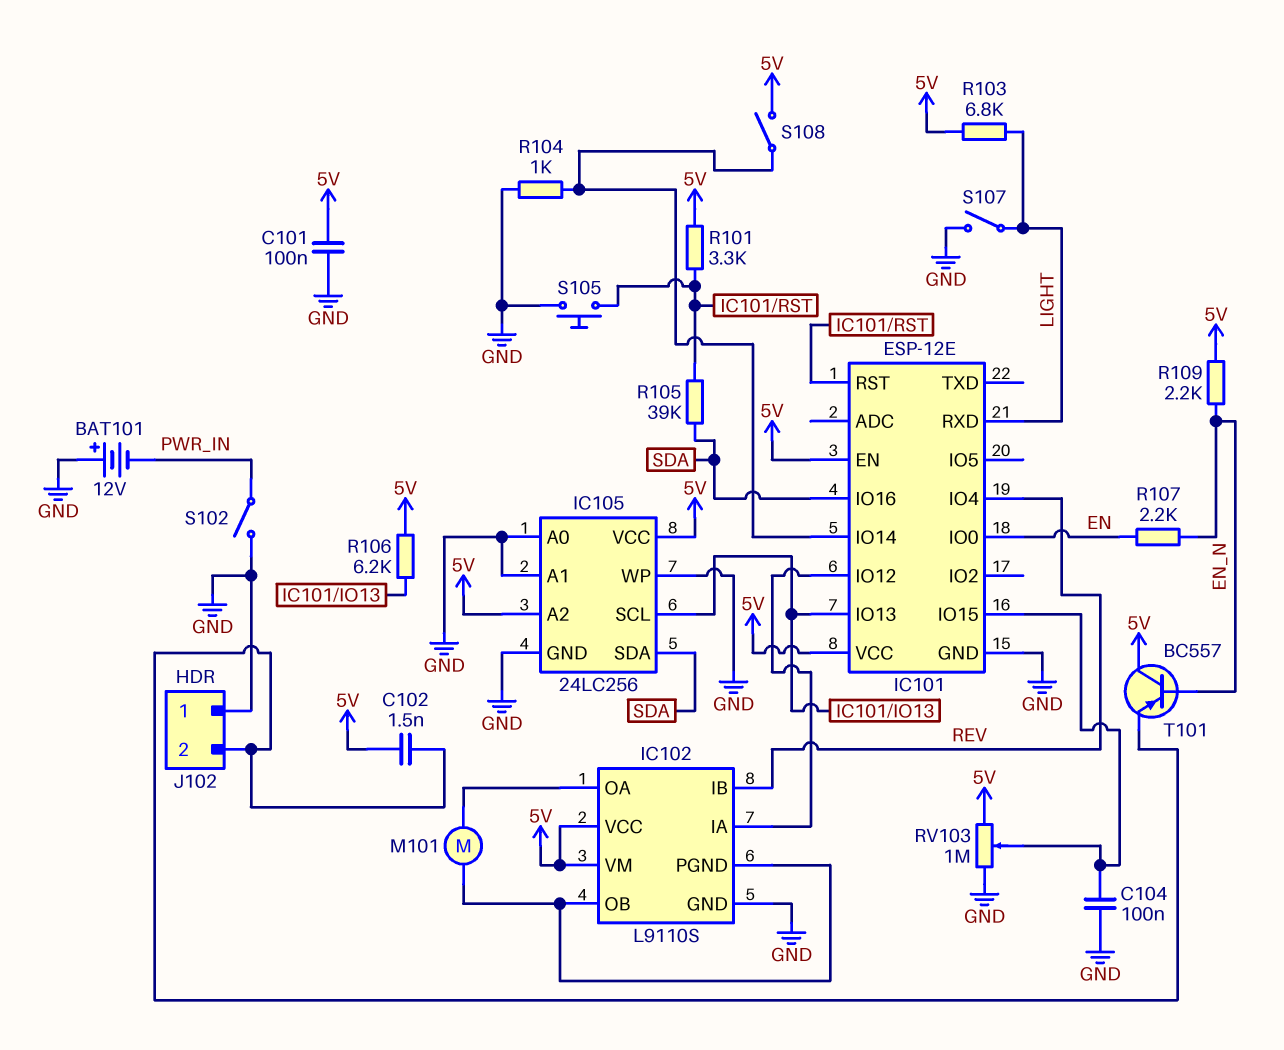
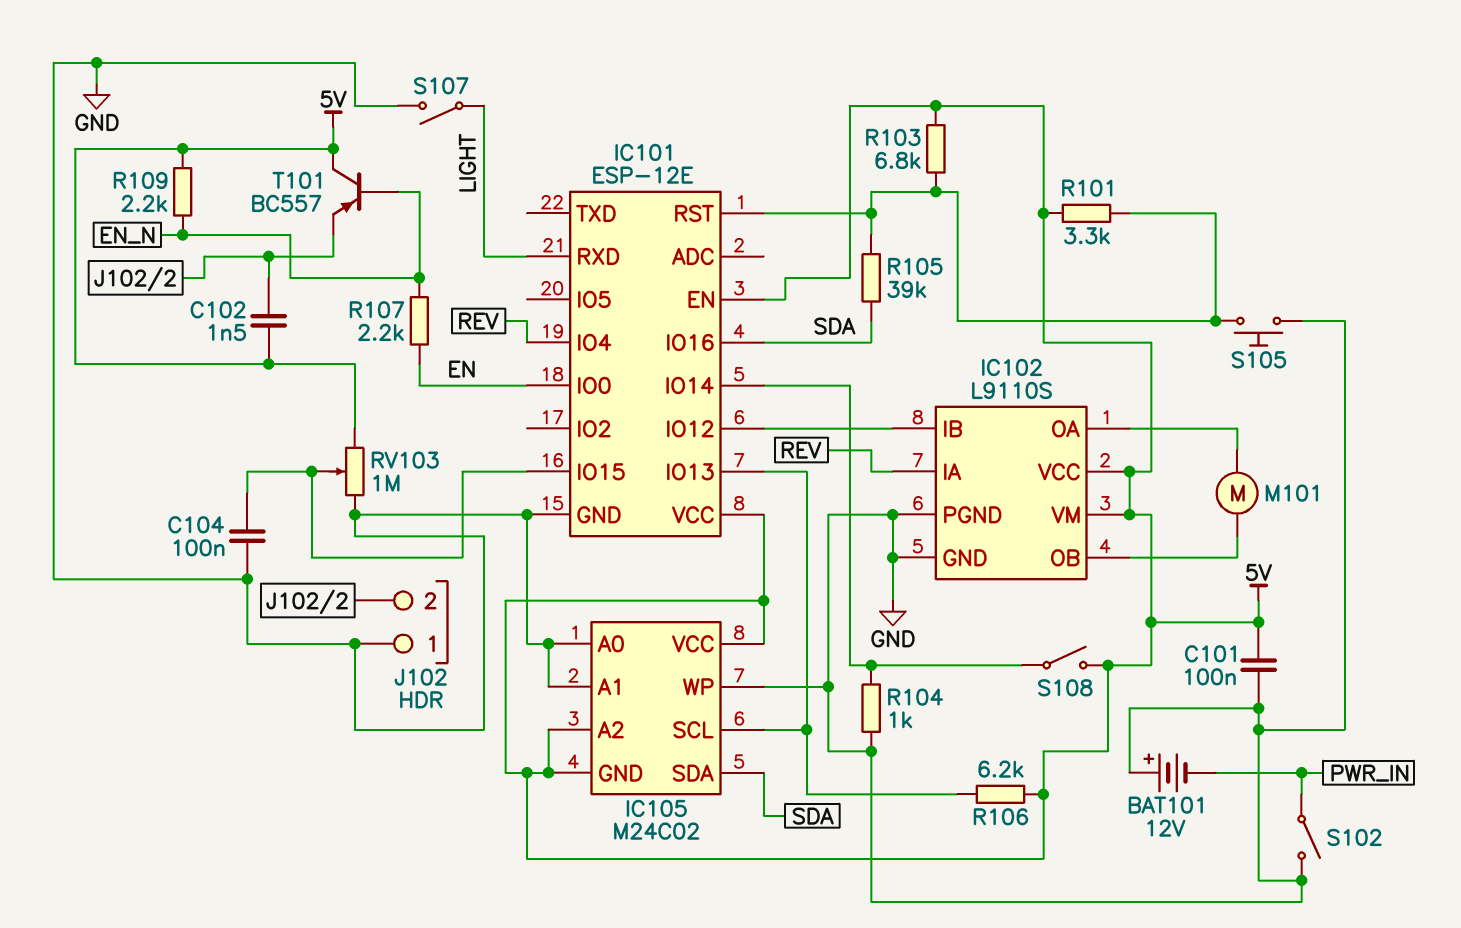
IC102 pin IA: IC101/IO12 -> REV
IC102 pin IB: REV -> IC101/IO12
IC102 pin PGND: IC102/OB -> GND
IC105: 24LC256 -> M24C02
IC105 pin GND: GND -> 5V
R103: 6.8k (5V, LIGHT) -> 6.8k (5V, IC101/RST)

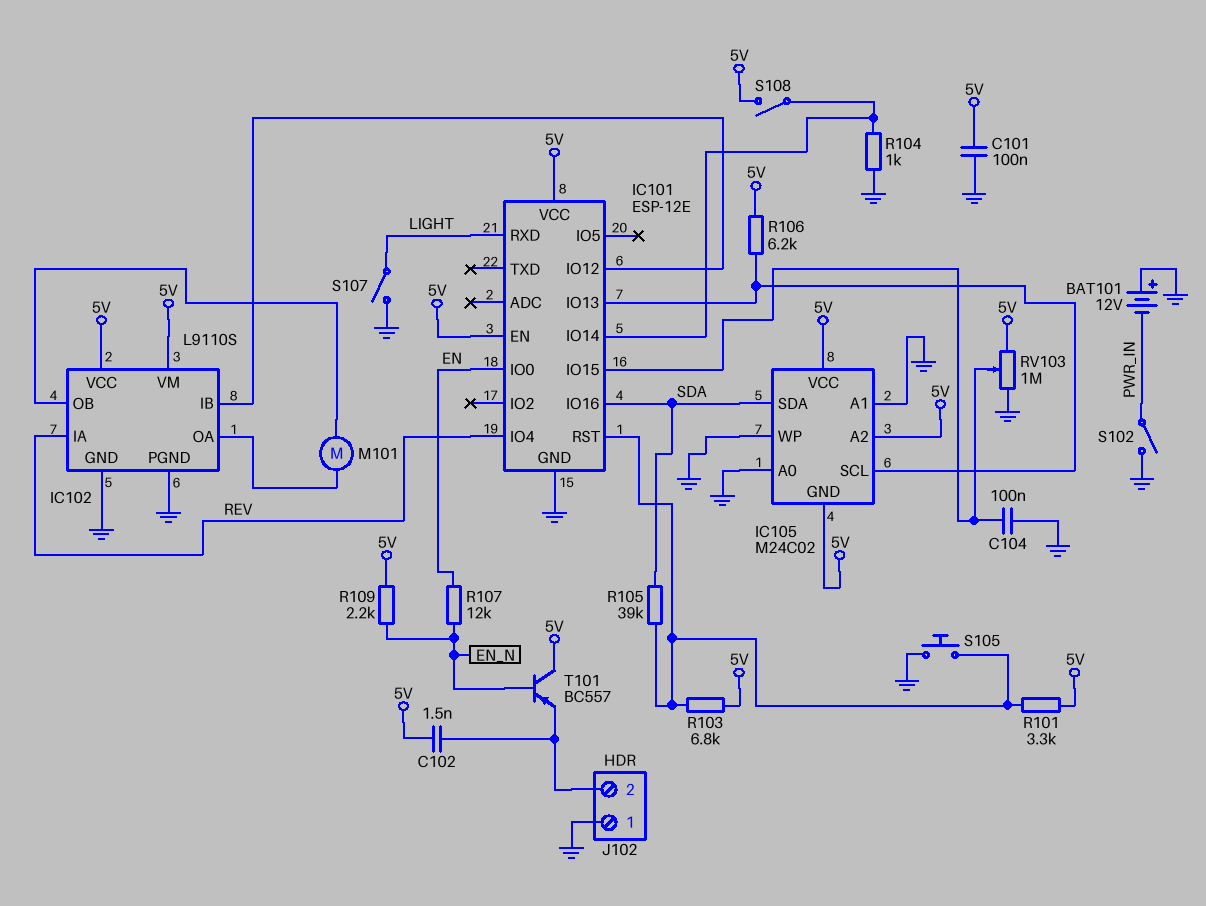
R107: 2.2k (EN, EN_N) -> 12k (EN, EN_N)

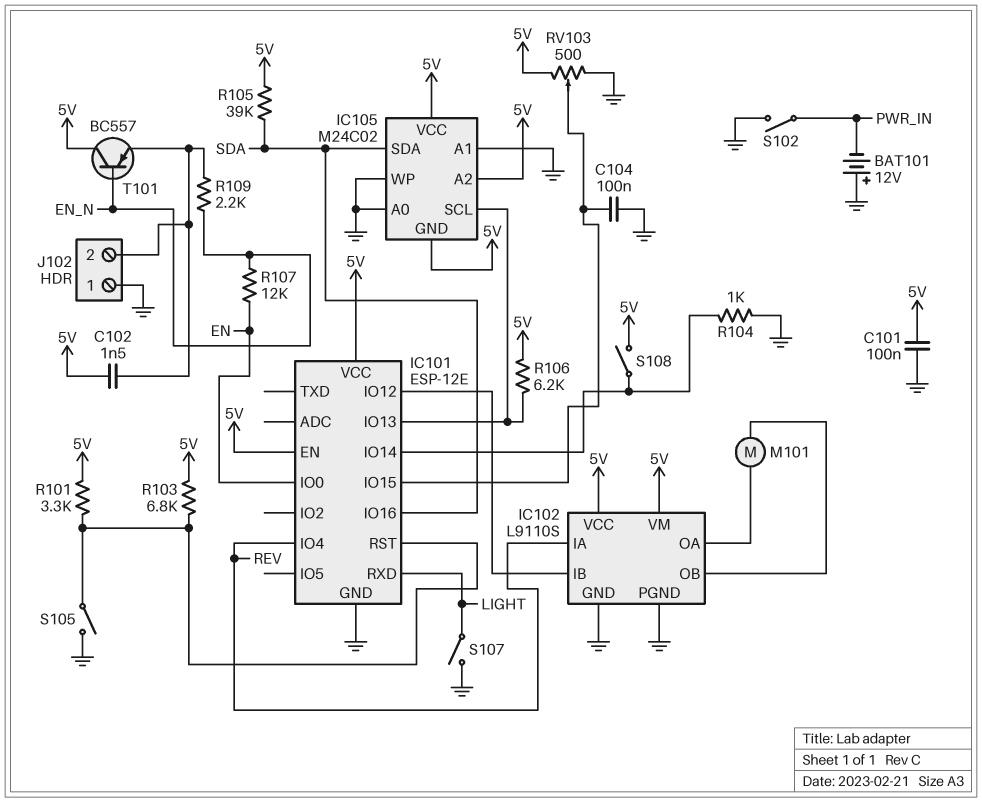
R105: 39k (IC101/RST, SDA) -> 39k (5V, SDA)
R109: 2.2k (5V, EN_N) -> 2.2k (EN_N, J102/2)
RV103: 1M (5V, GND, wiper IC101/IO15) -> 500 (5V, GND, wiper IC101/IO15)
S105: button (GND, IC101/RST) -> switch (GND, IC101/RST)

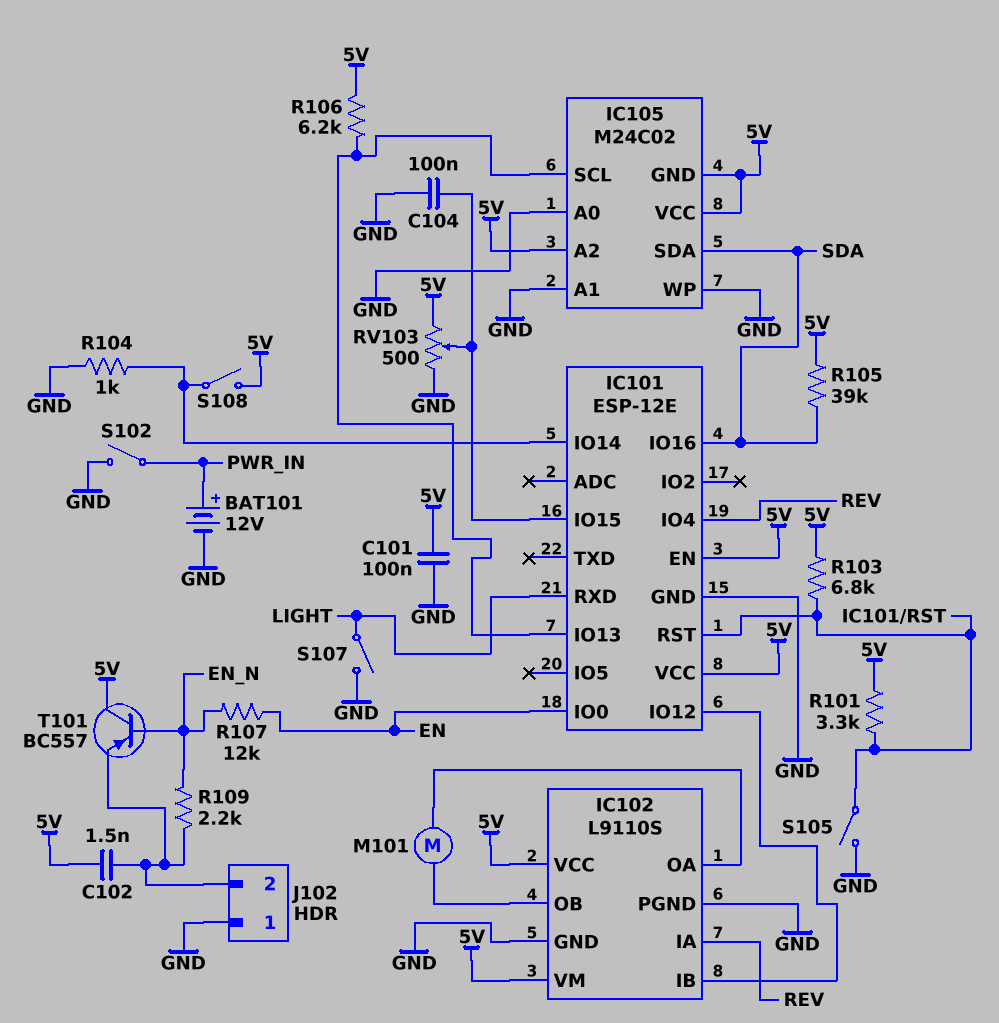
BAT101: 12V (plus GND, minus PWR_IN) -> 12V (plus PWR_IN, minus GND)

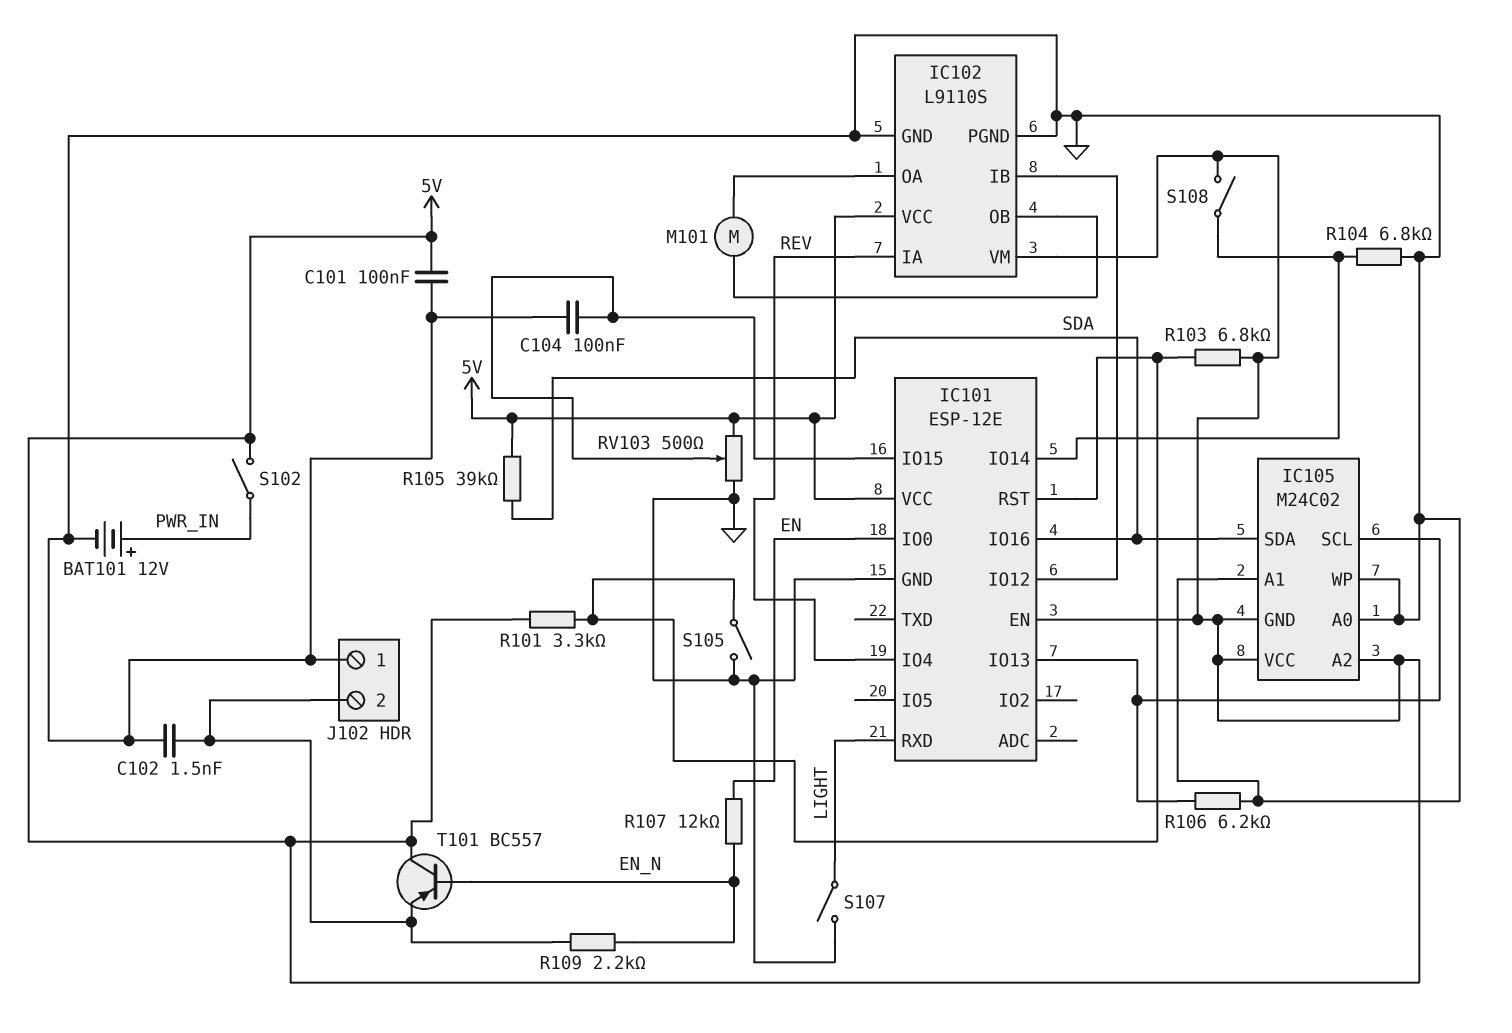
C102: 1.5nF (5V, J102/2) -> 1.5nF (GND, J102/2)
R104: 1k (GND, IC101/IO14) -> 6.8k (GND, IC101/IO14)
R106: 6.2k (5V, IC101/IO13) -> 6.2k (GND, IC101/IO13)
S102: switch (GND, PWR_IN) -> switch (5V, PWR_IN)

